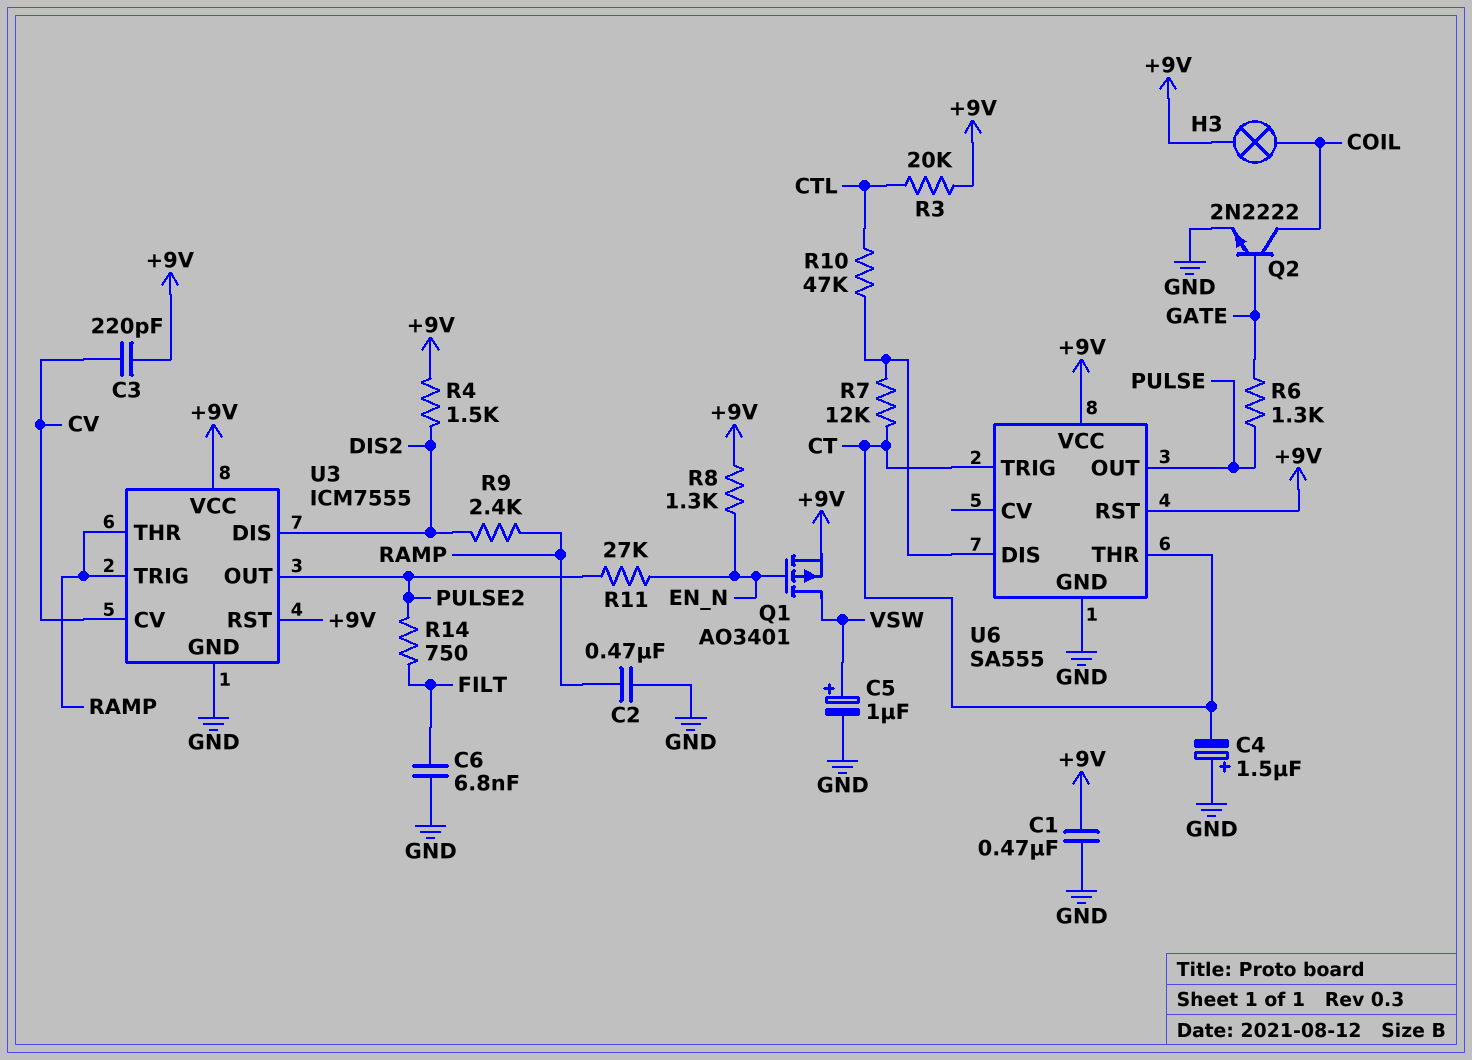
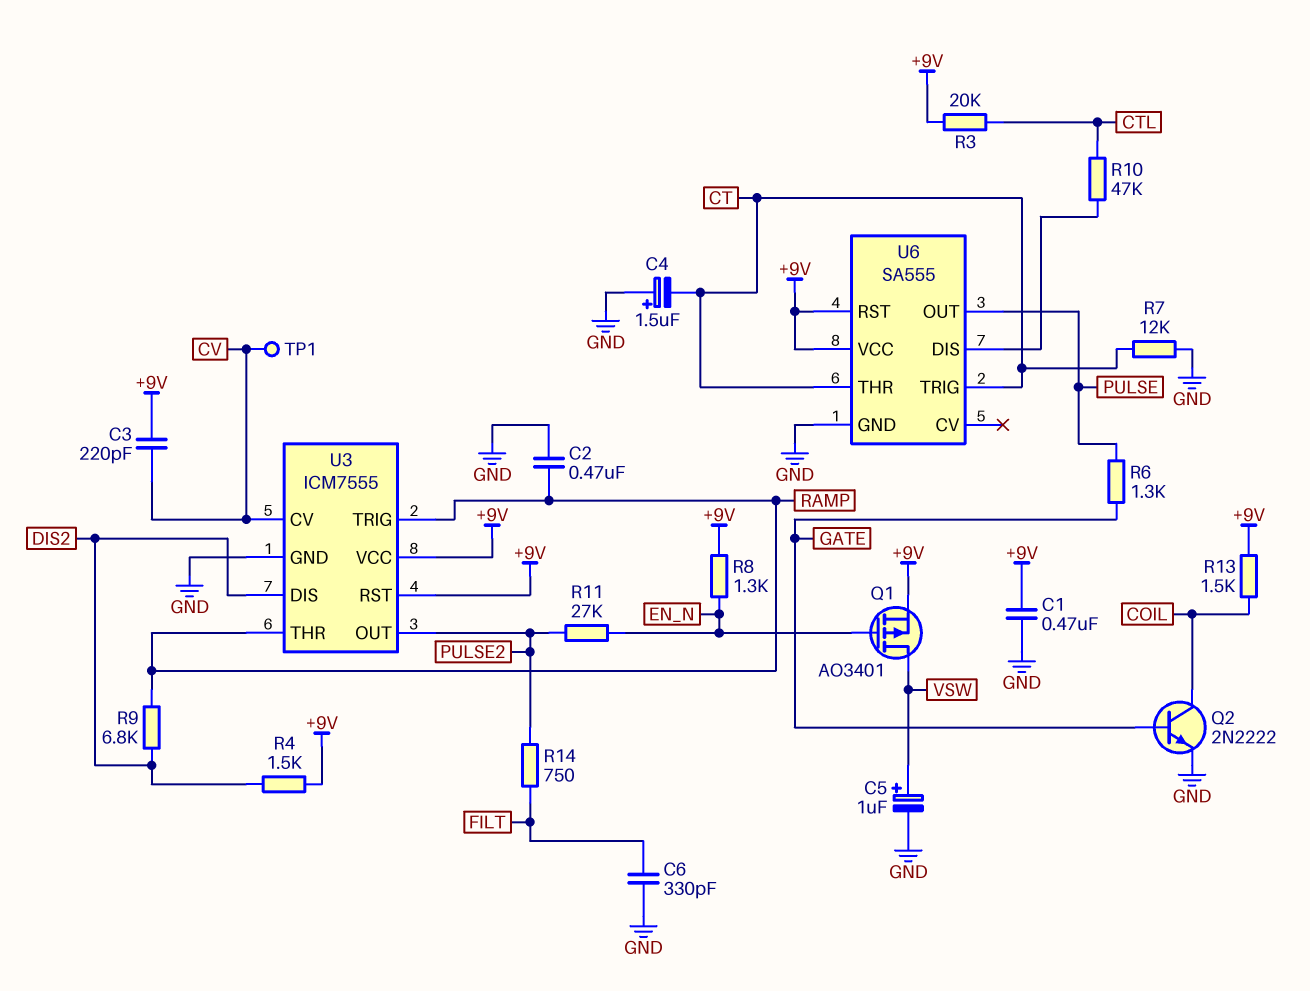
C6: 6.8nF (FILT, GND) -> 330pF (FILT, GND)
H3: lamp (+9V, COIL) -> none
R7: 12k (CT, U6/DIS) -> 12k (CT, GND)
R9: 2.4k (DIS2, RAMP) -> 6.8k (DIS2, RAMP)
R13: none -> 1.5k (+9V, COIL)
TP1: none -> test point (CV)

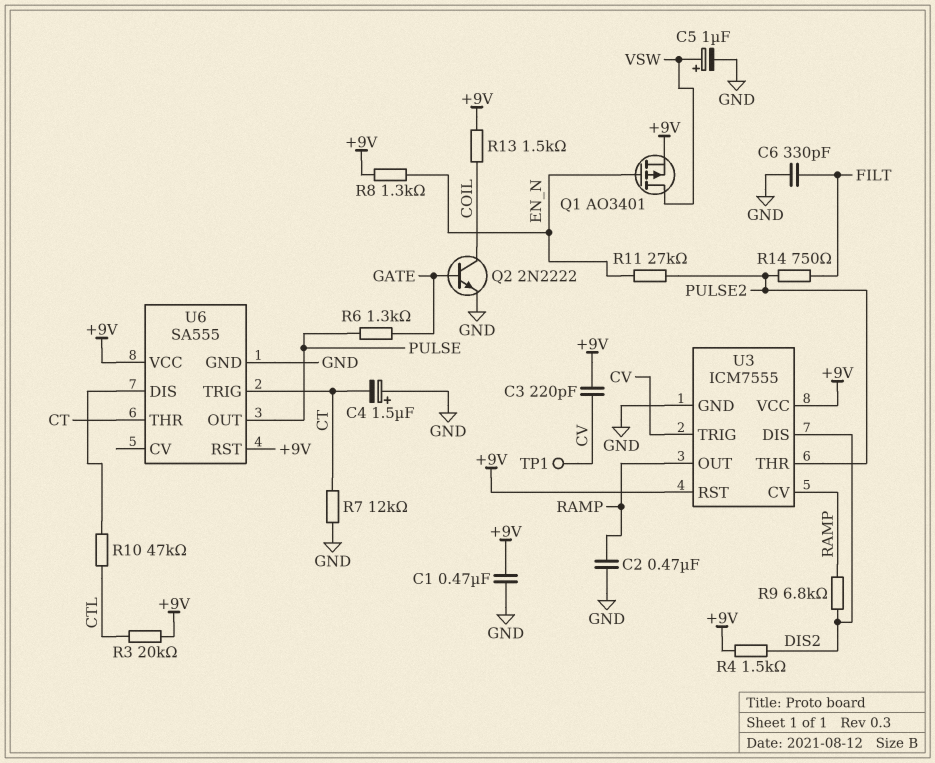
U3 pin CV: CV -> RAMP
U3 pin OUT: PULSE2 -> RAMP
U3 pin THR: RAMP -> PULSE2
U3 pin TRIG: RAMP -> CV

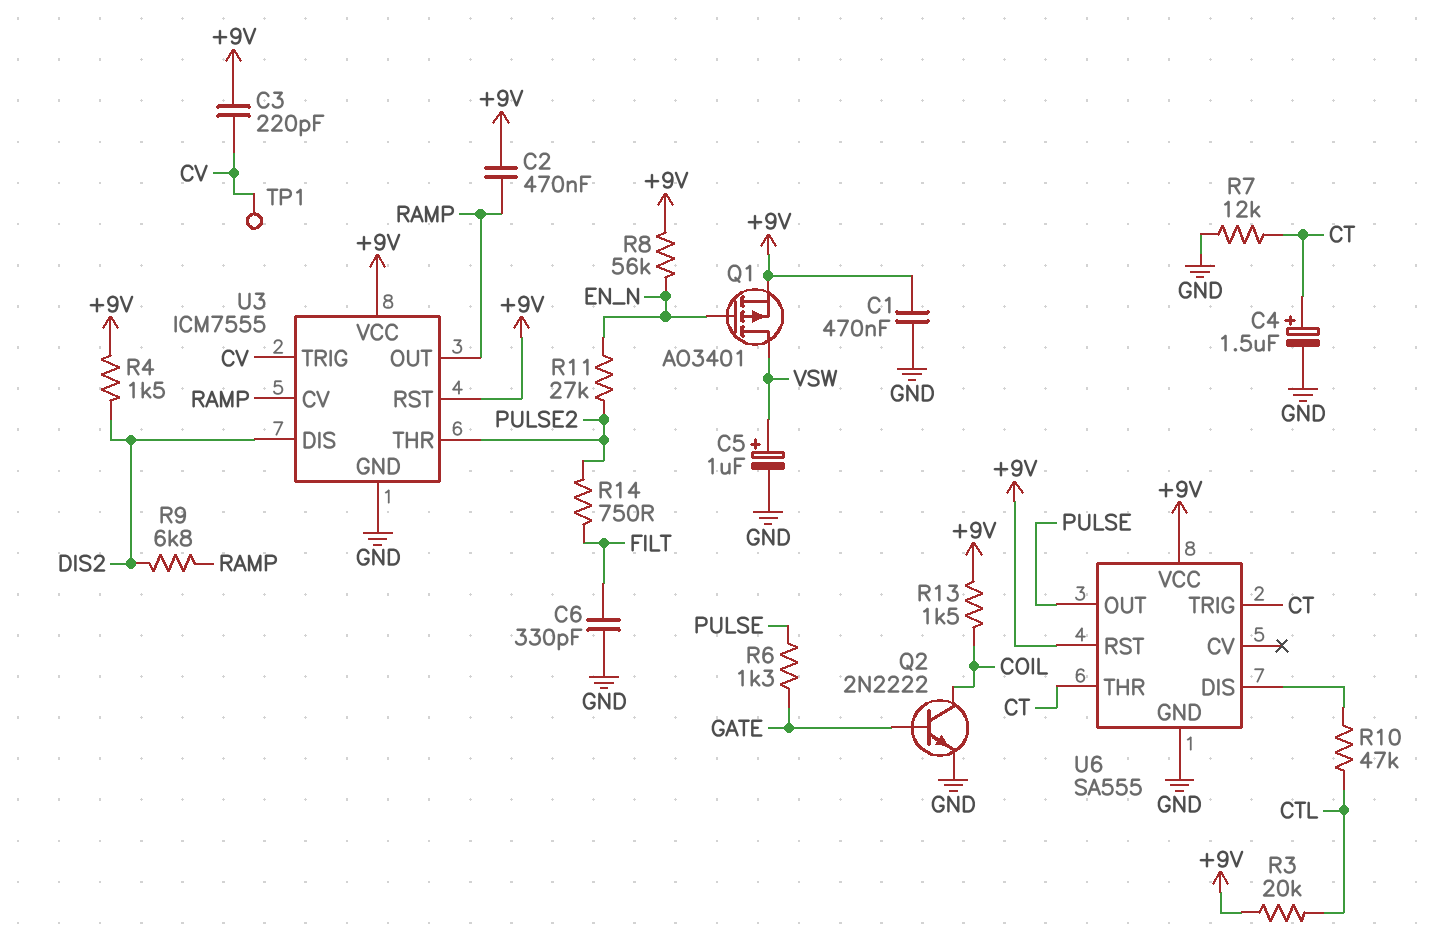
C2: 470nF (GND, RAMP) -> 470nF (+9V, RAMP)
C4: 1.5uF (plus GND, minus CT) -> 1.5uF (plus CT, minus GND)
R8: 1.3k (+9V, EN_N) -> 56k (+9V, EN_N)

